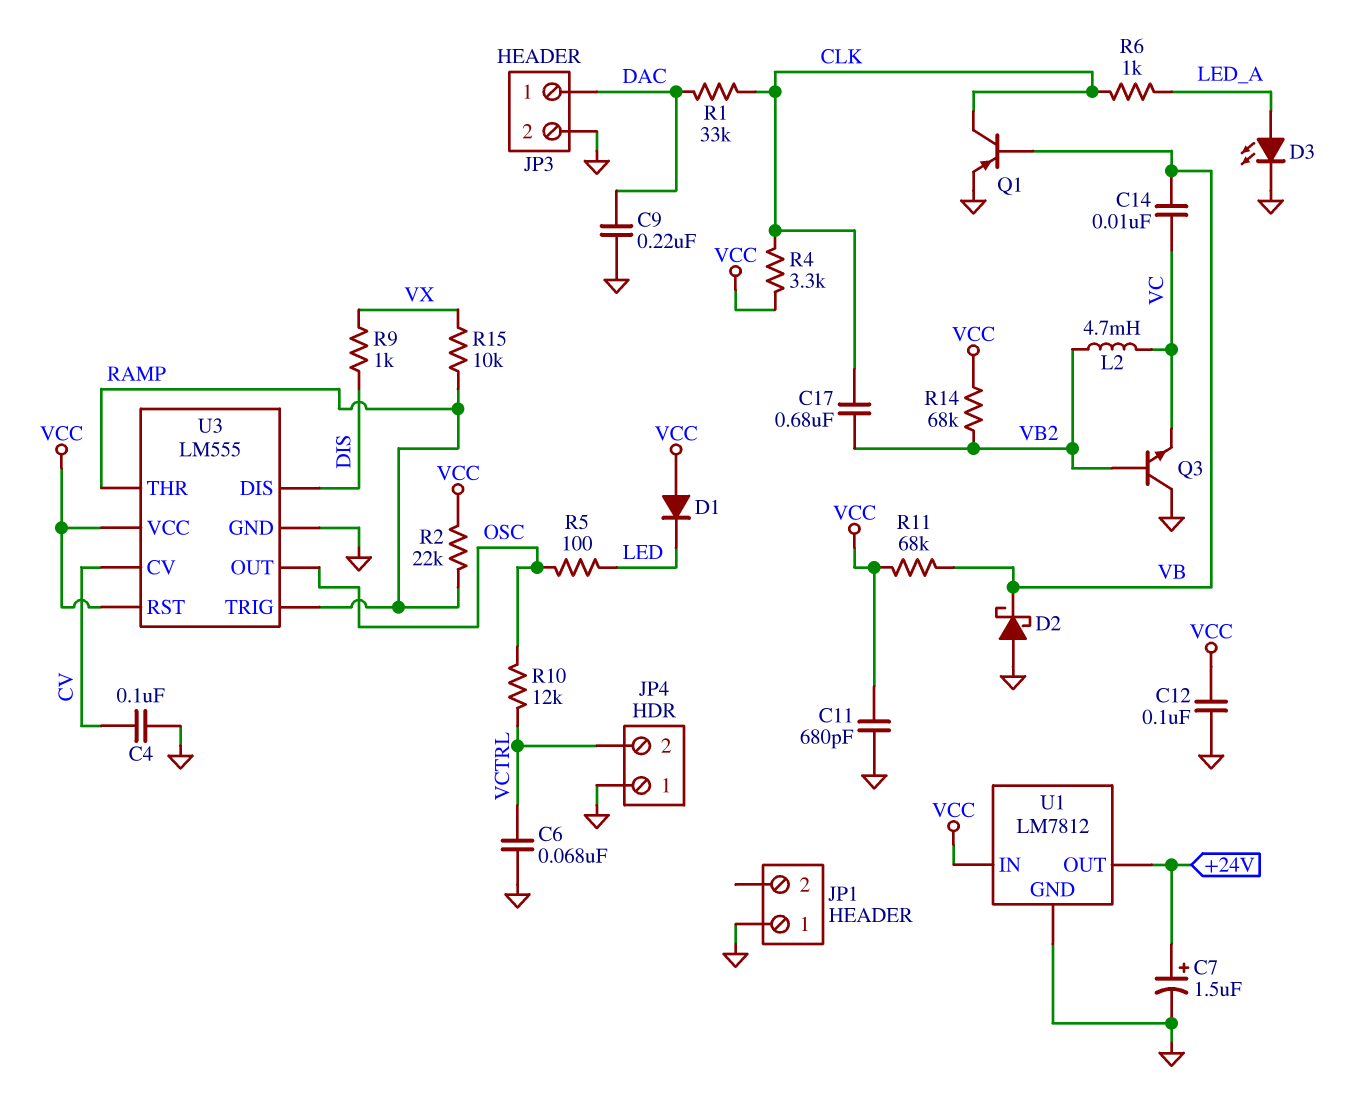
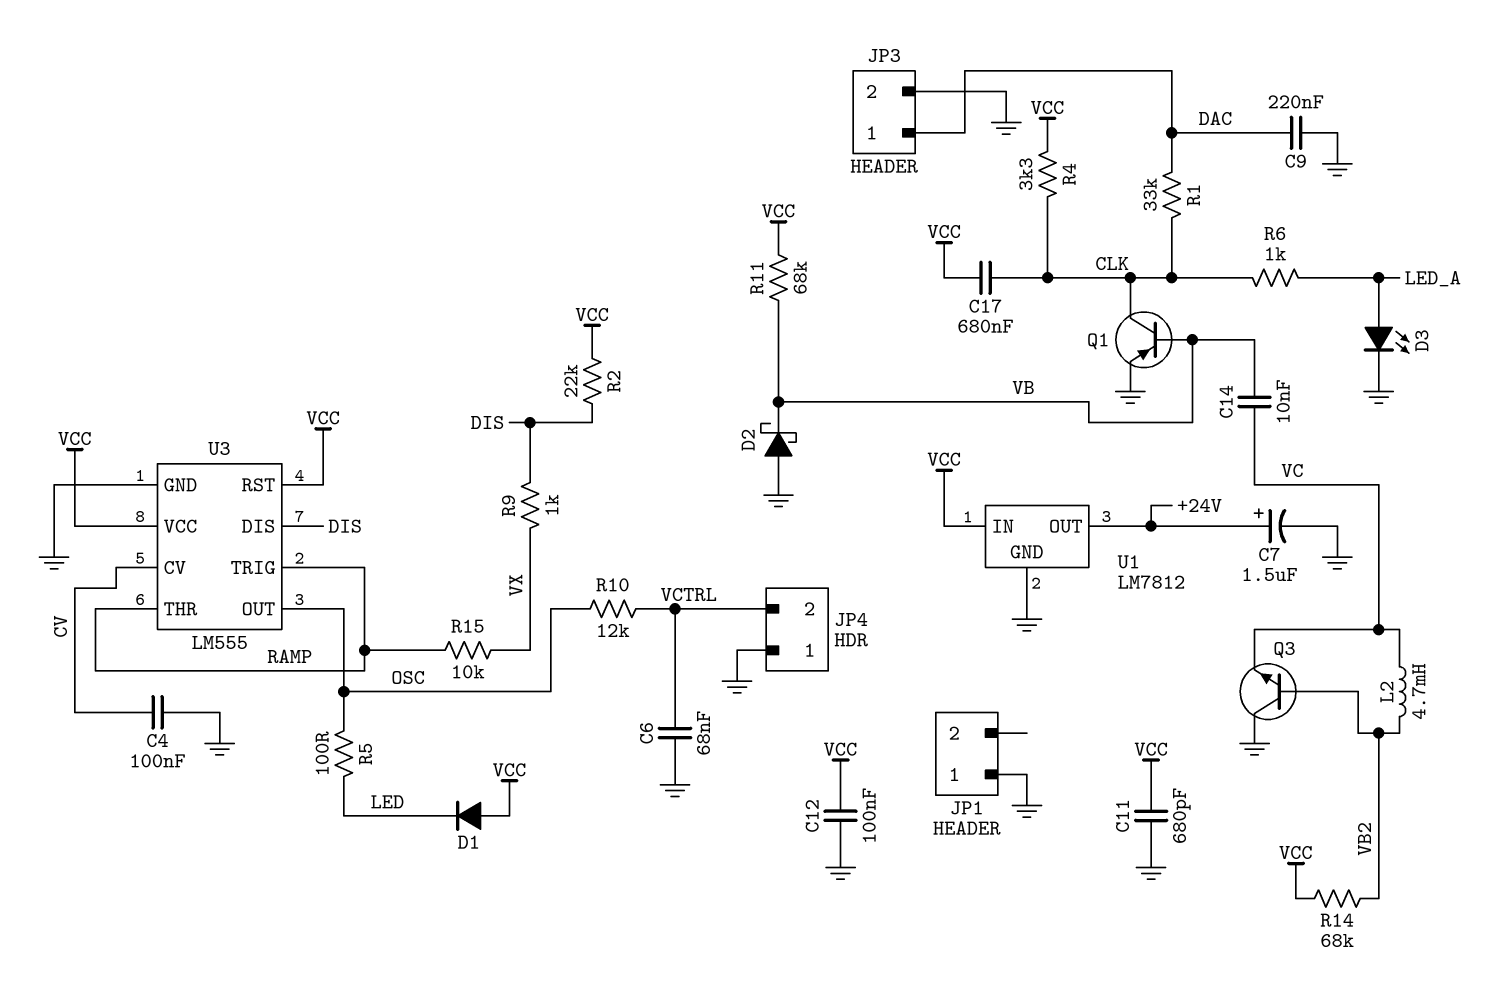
C17: 680nF (CLK, VB2) -> 680nF (CLK, VCC)
R2: 22k (RAMP, VCC) -> 22k (DIS, VCC)

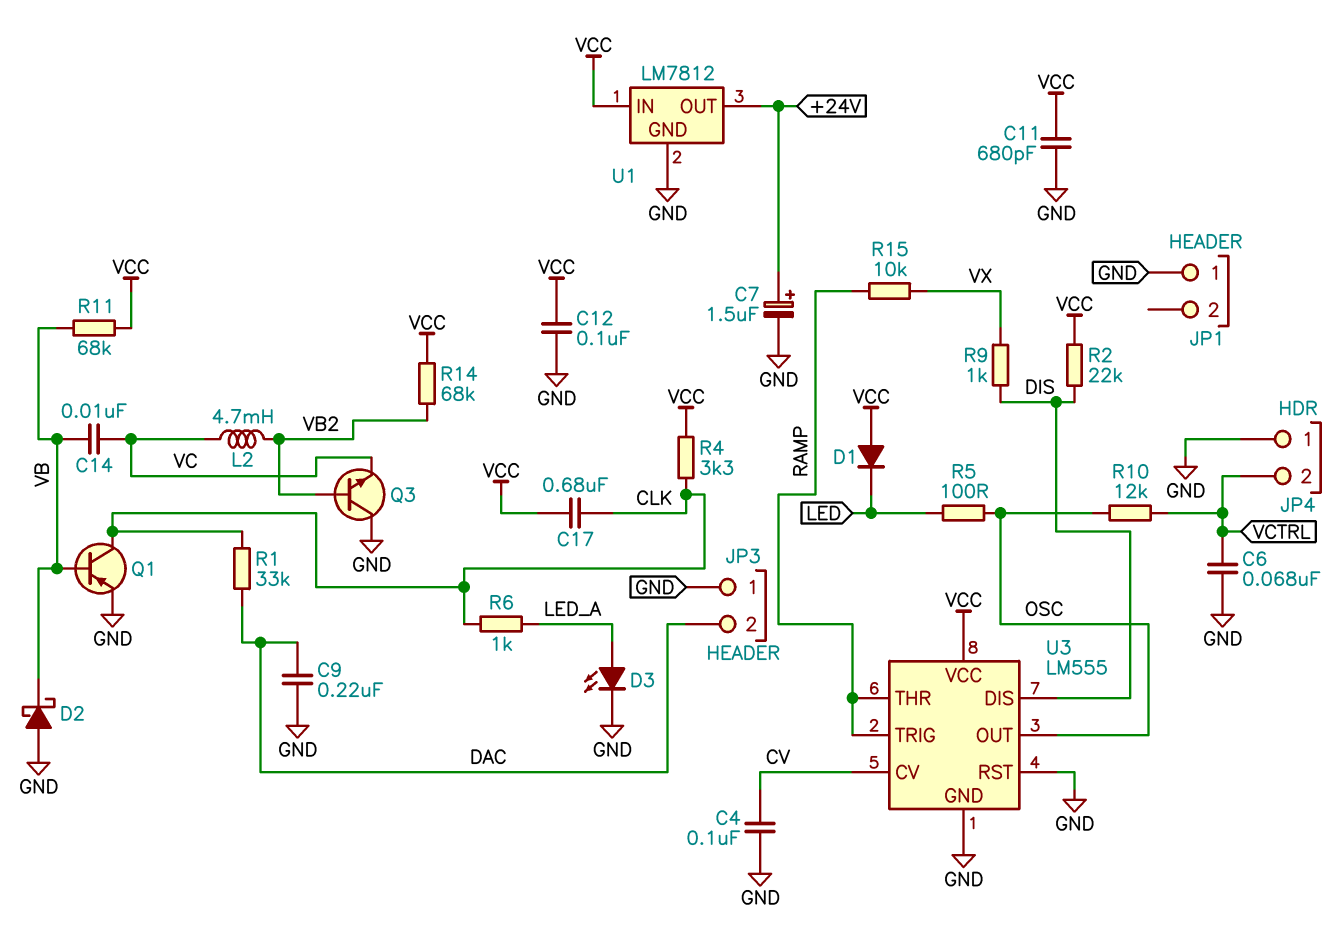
JP3 pin 1: DAC -> GND
JP3 pin 2: GND -> DAC
U3 pin RST: VCC -> GND

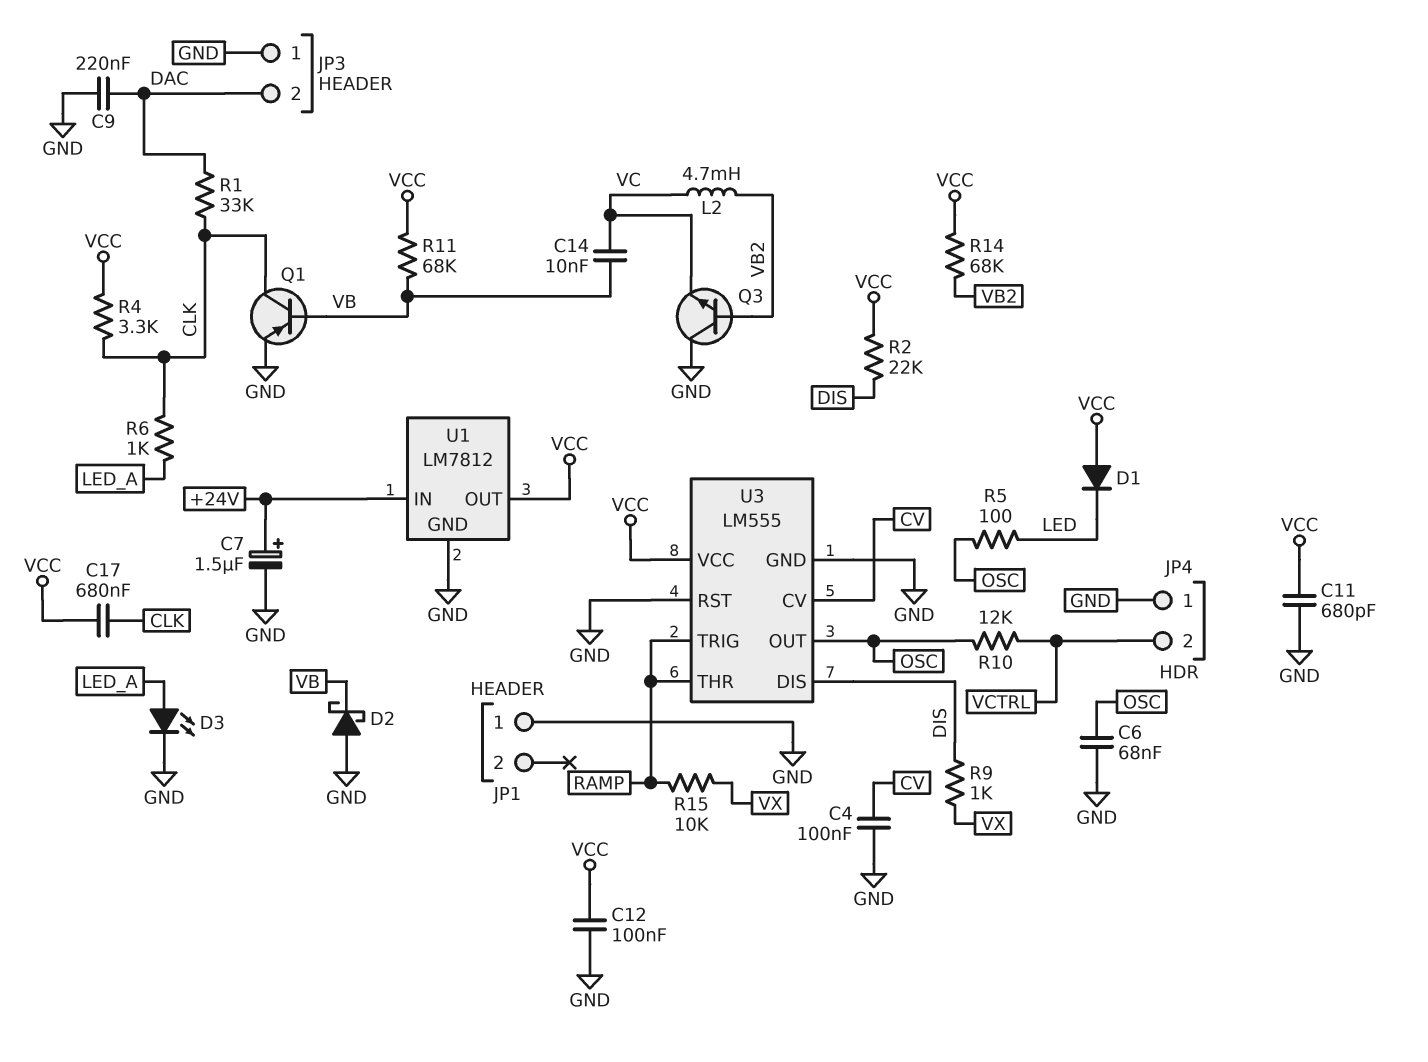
C6: 68nF (GND, VCTRL) -> 68nF (GND, OSC)
U1 pin IN: VCC -> +24V
U1 pin OUT: +24V -> VCC

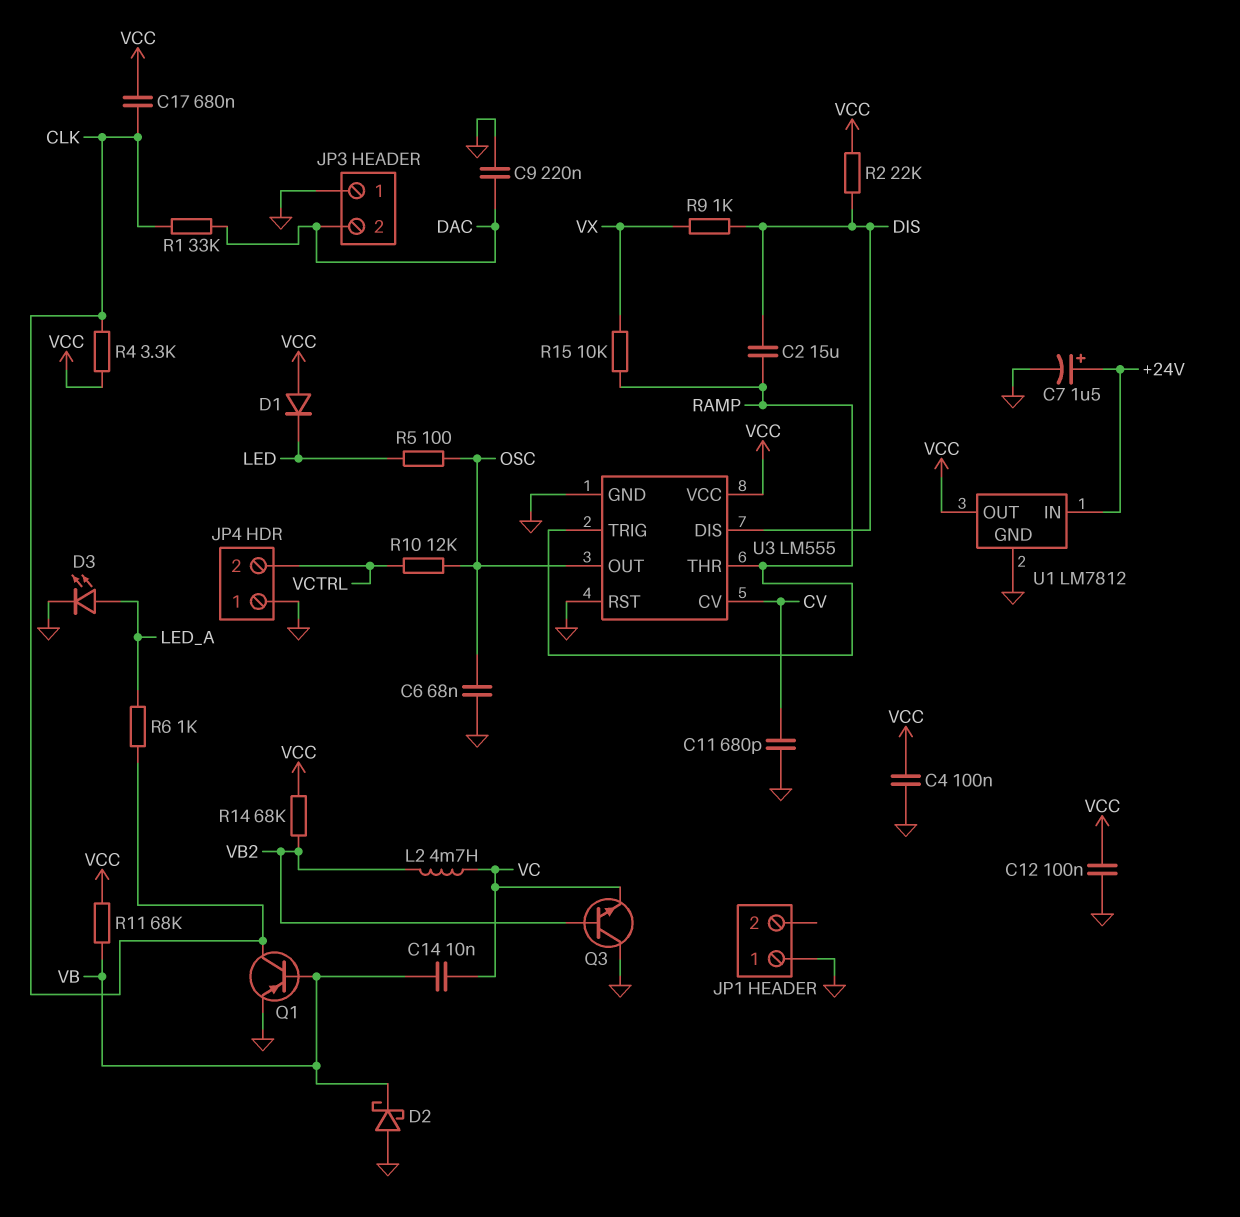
C2: none -> 15uF (DIS, RAMP)
C4: 100nF (CV, GND) -> 100nF (GND, VCC)
C11: 680pF (GND, VCC) -> 680pF (CV, GND)

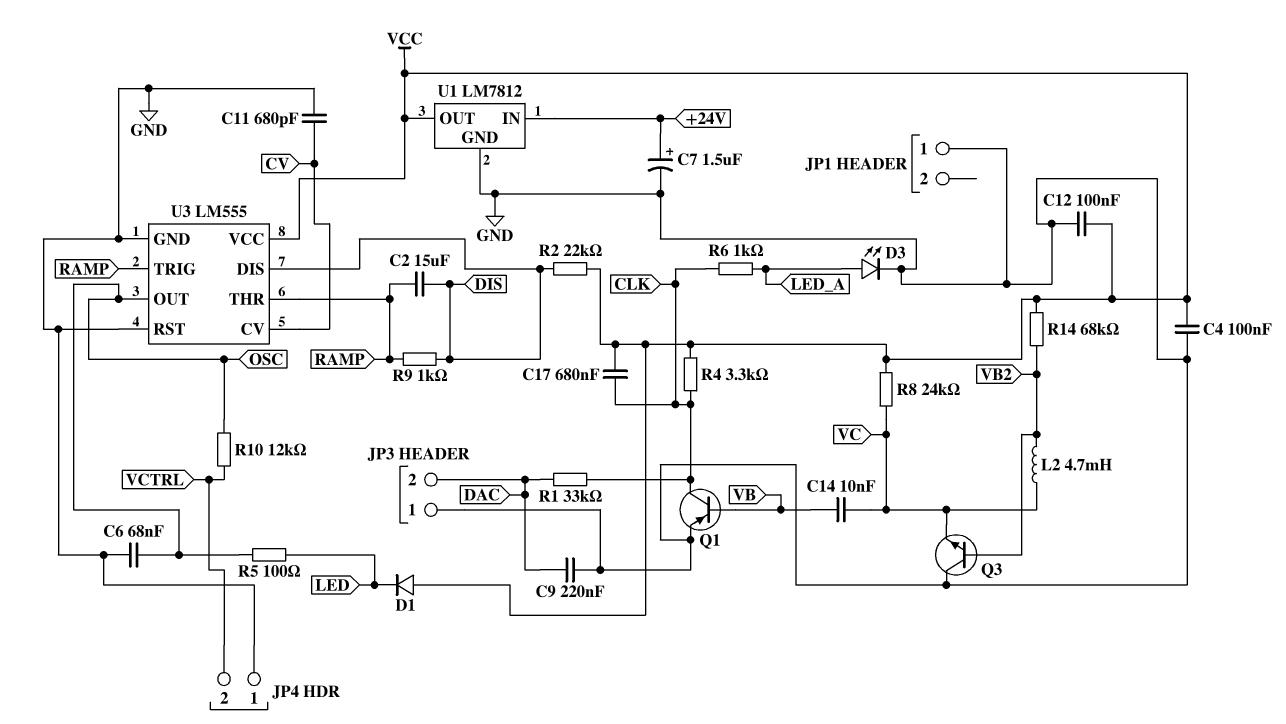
D2: schottky (A GND, K VB) -> none
R8: none -> 24k (VC, VCC)
R9: 1k (DIS, VX) -> 1k (DIS, RAMP)
R11: 68k (VB, VCC) -> none
R15: 10k (RAMP, VX) -> none

